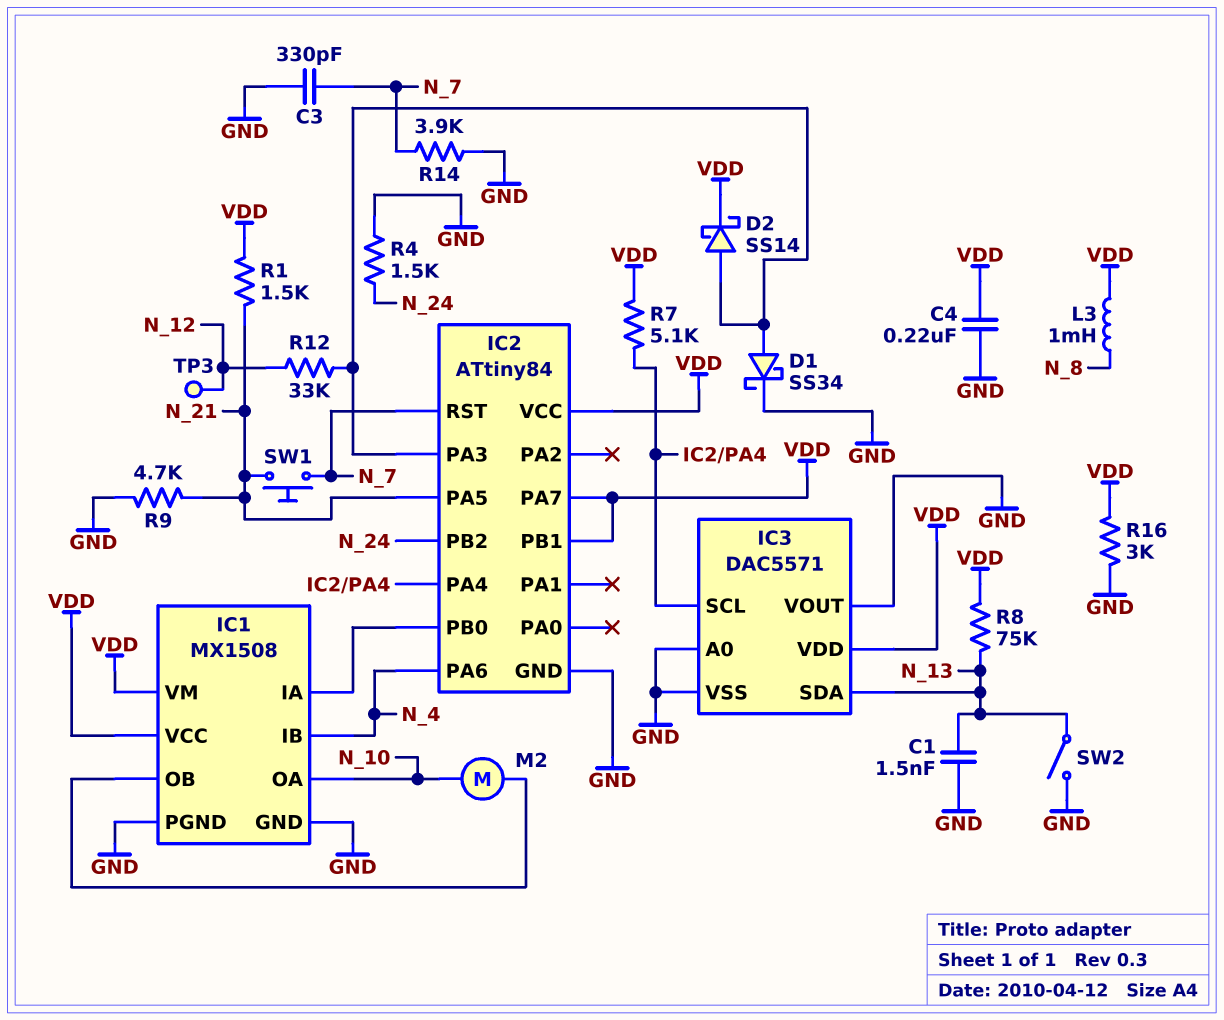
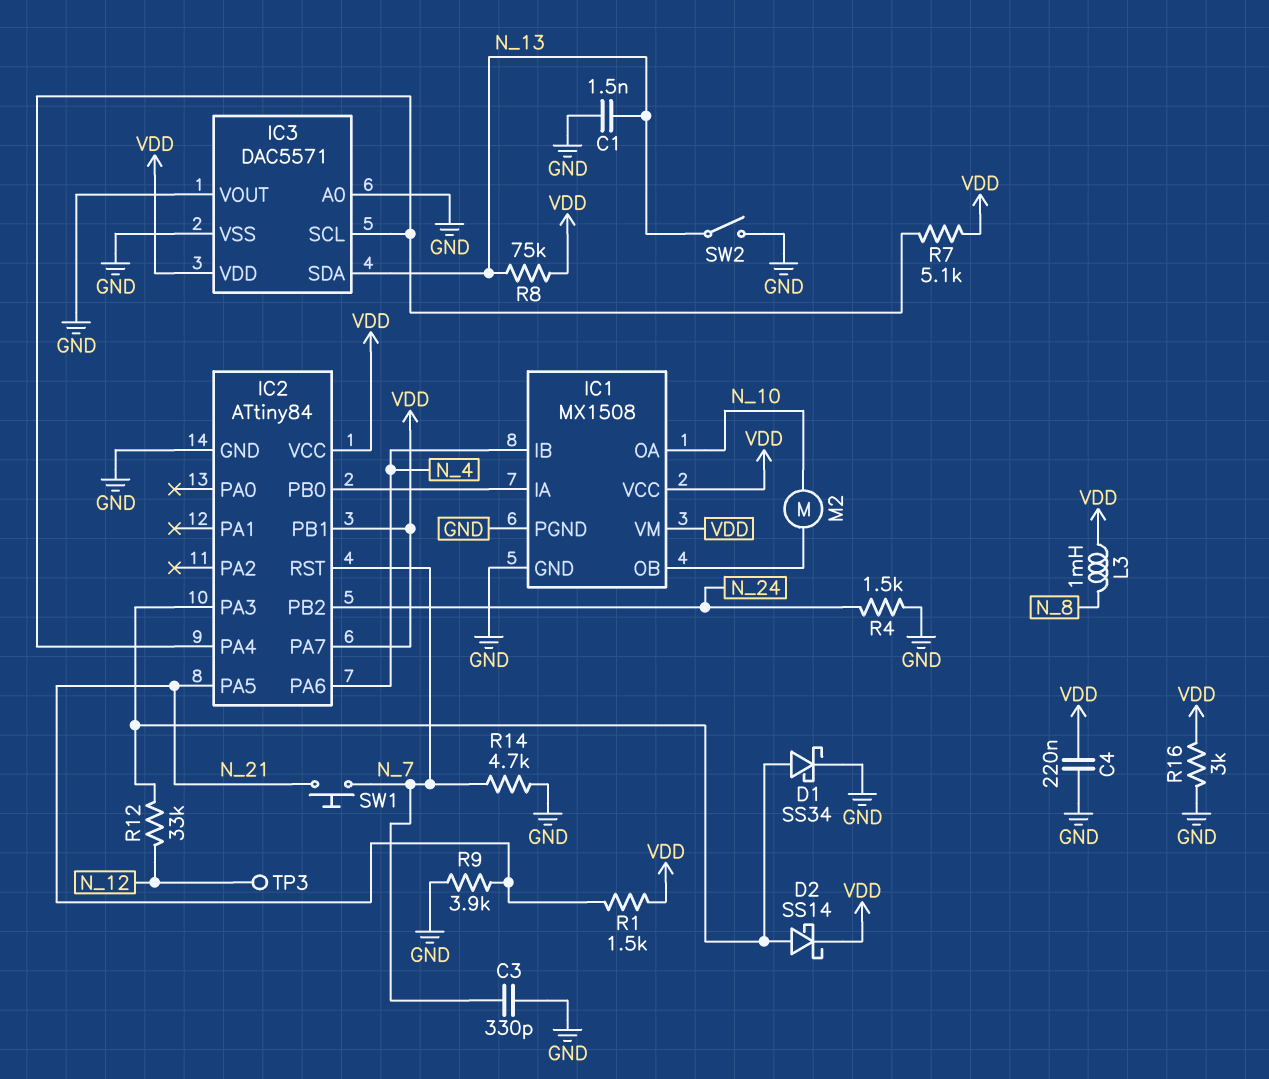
R9: 4.7k (GND, N_21) -> 3.9k (GND, N_21)
R14: 3.9k (GND, N_7) -> 4.7k (GND, N_7)

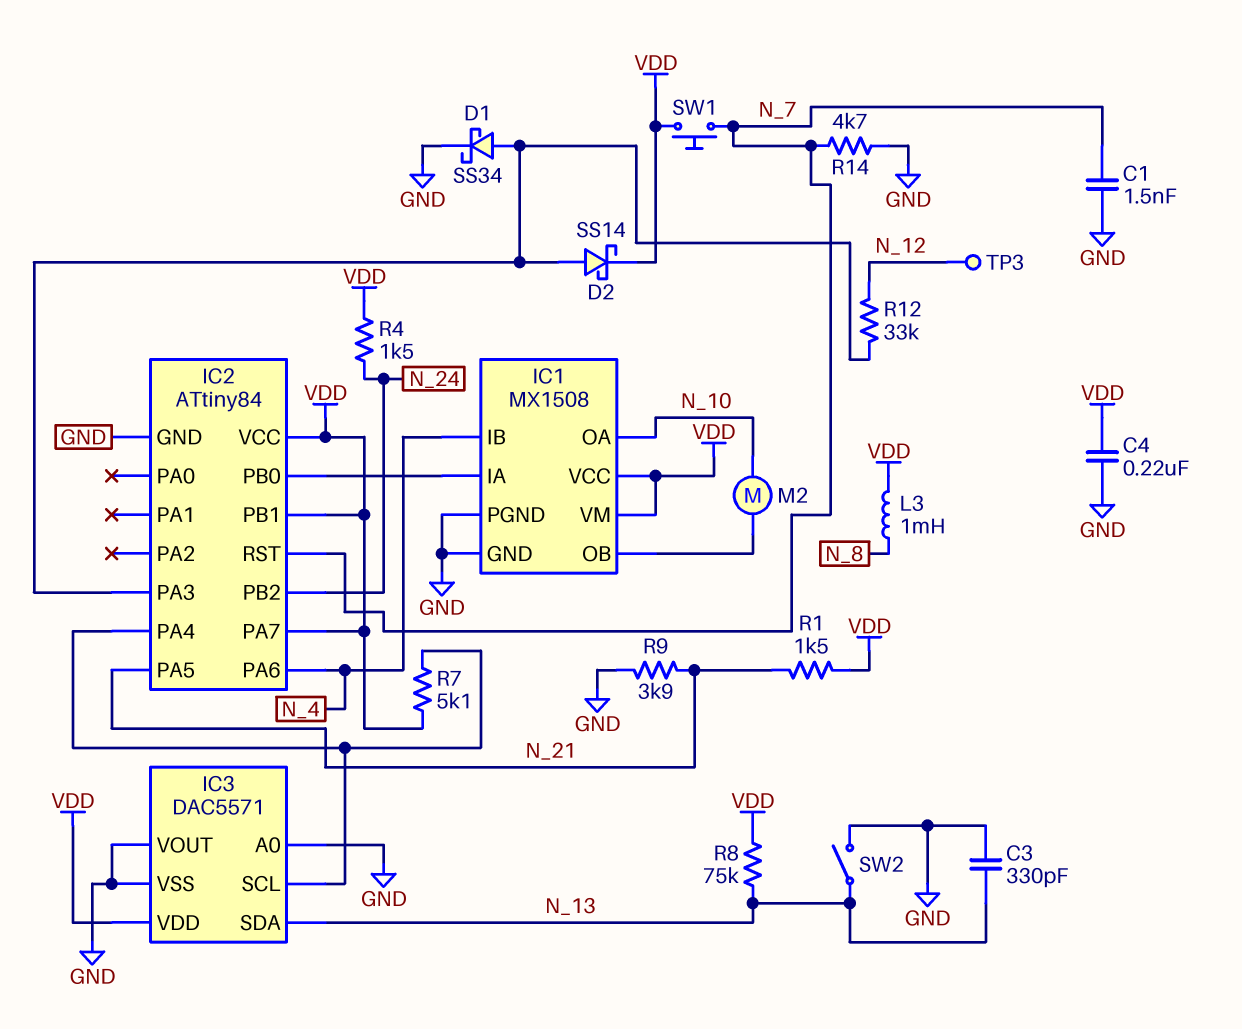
C1: 1.5nF (GND, N_13) -> 1.5nF (GND, N_7)
C3: 330pF (GND, N_7) -> 330pF (GND, N_13)
R4: 1.5k (GND, N_24) -> 1.5k (N_24, VDD)
R16: 3k (GND, VDD) -> none
SW1: button (N_7, N_21) -> button (N_7, VDD)

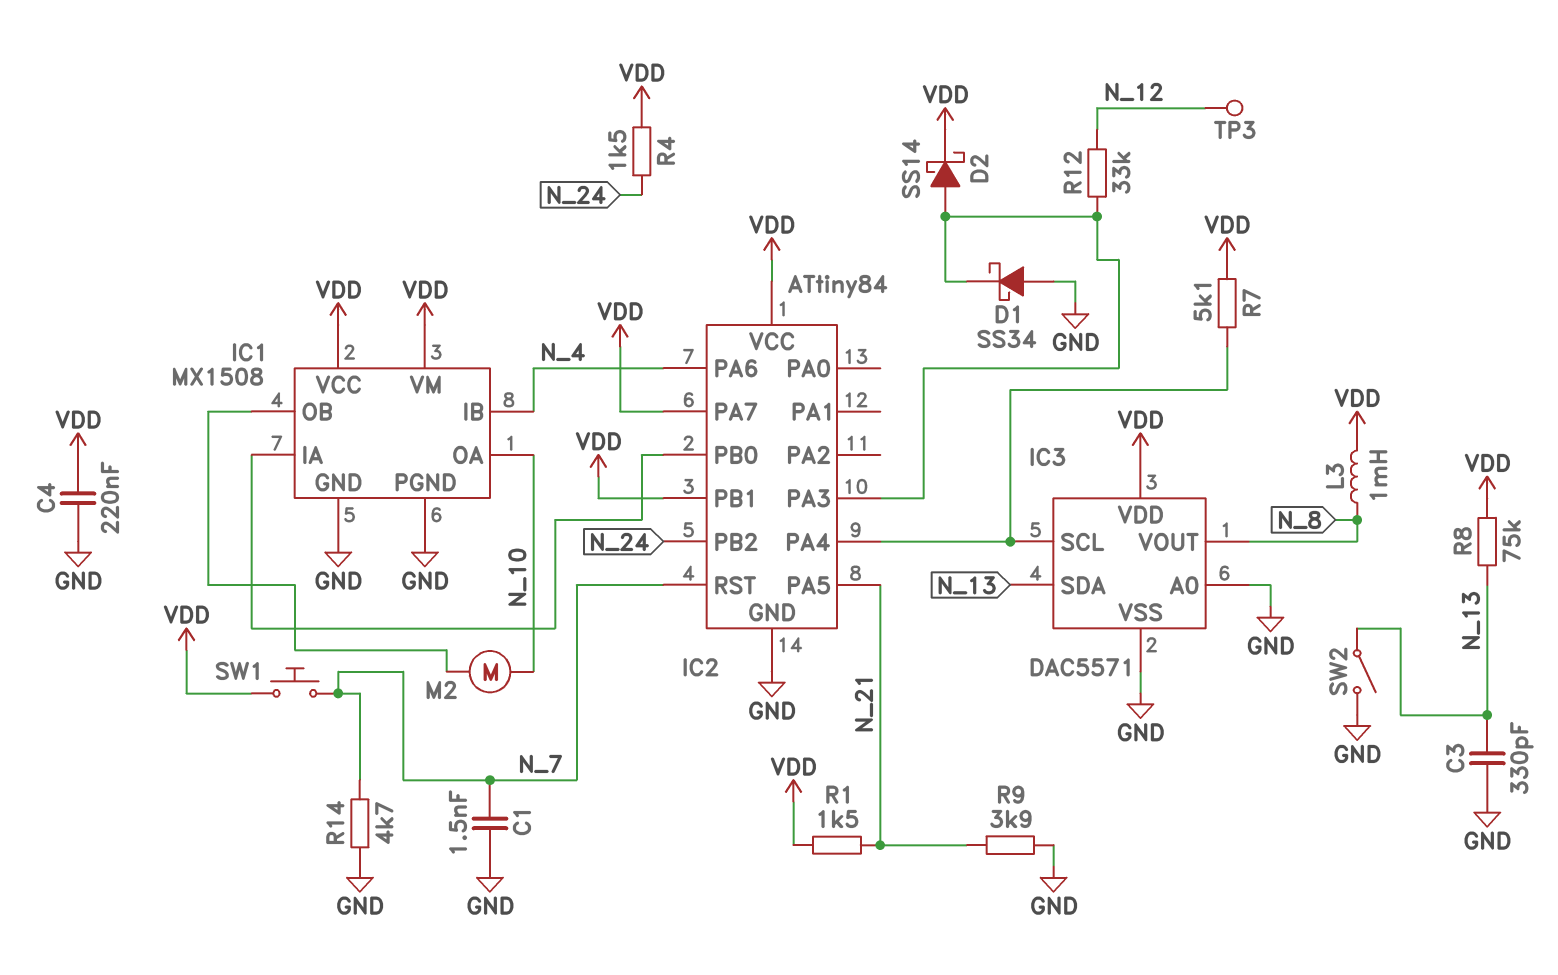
D1: schottky SS34 (A IC2/PA3, K GND) -> schottky SS34 (A GND, K IC2/PA3)
IC3 pin VOUT: GND -> N_8

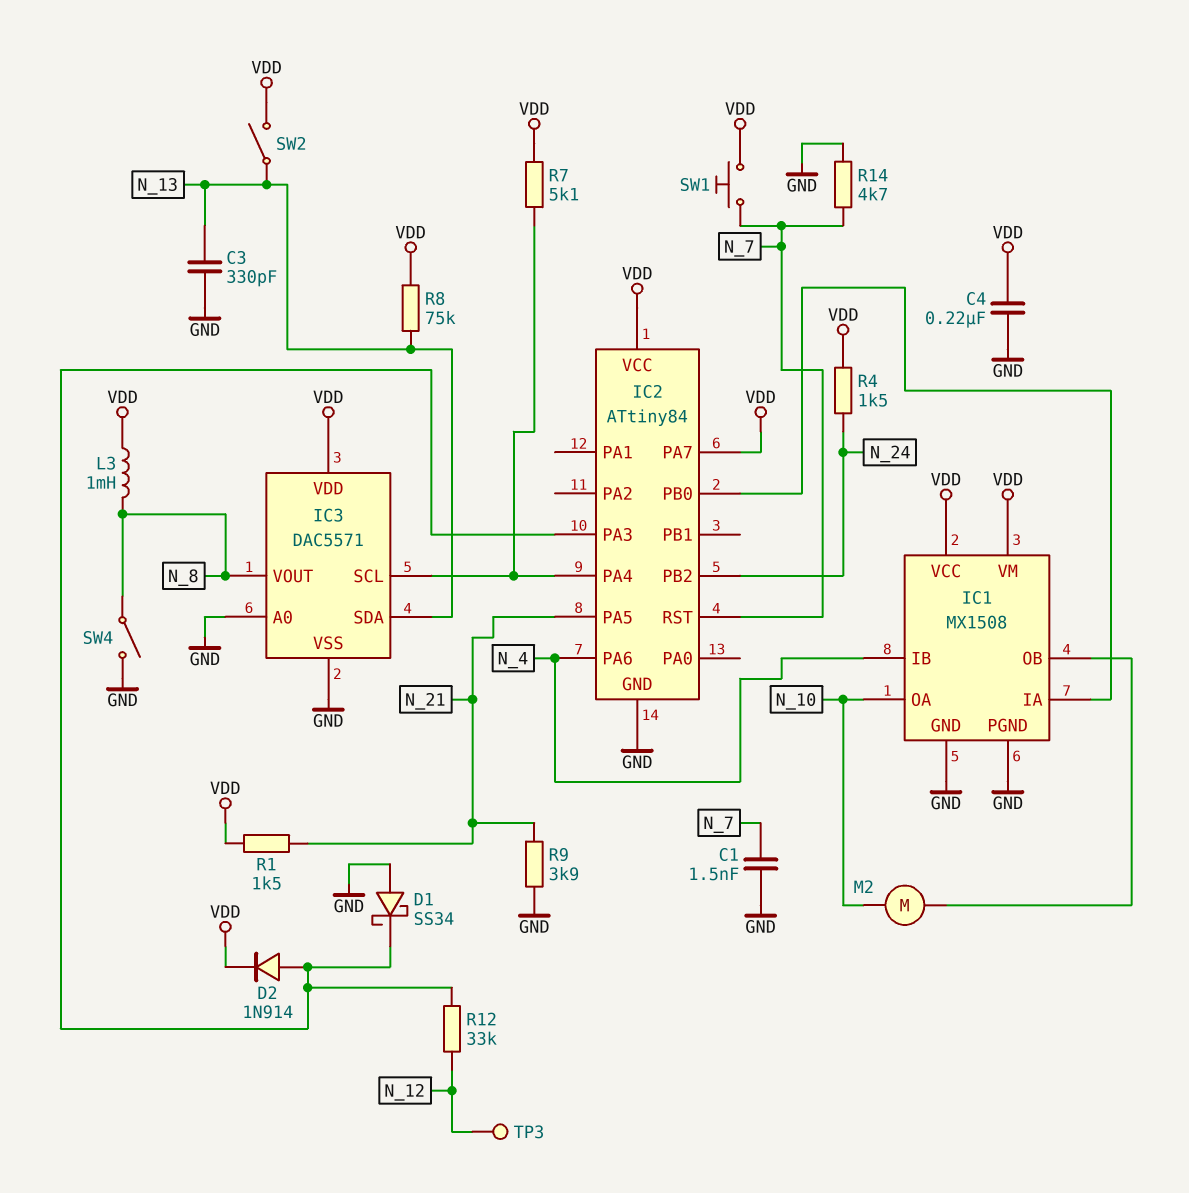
D2: schottky SS14 (A IC2/PA3, K VDD) -> diode 1N914 (A IC2/PA3, K VDD)
IC2 pin PB1: VDD -> none
SW2: switch (GND, N_13) -> switch (N_13, VDD)
SW4: none -> switch (GND, N_8)

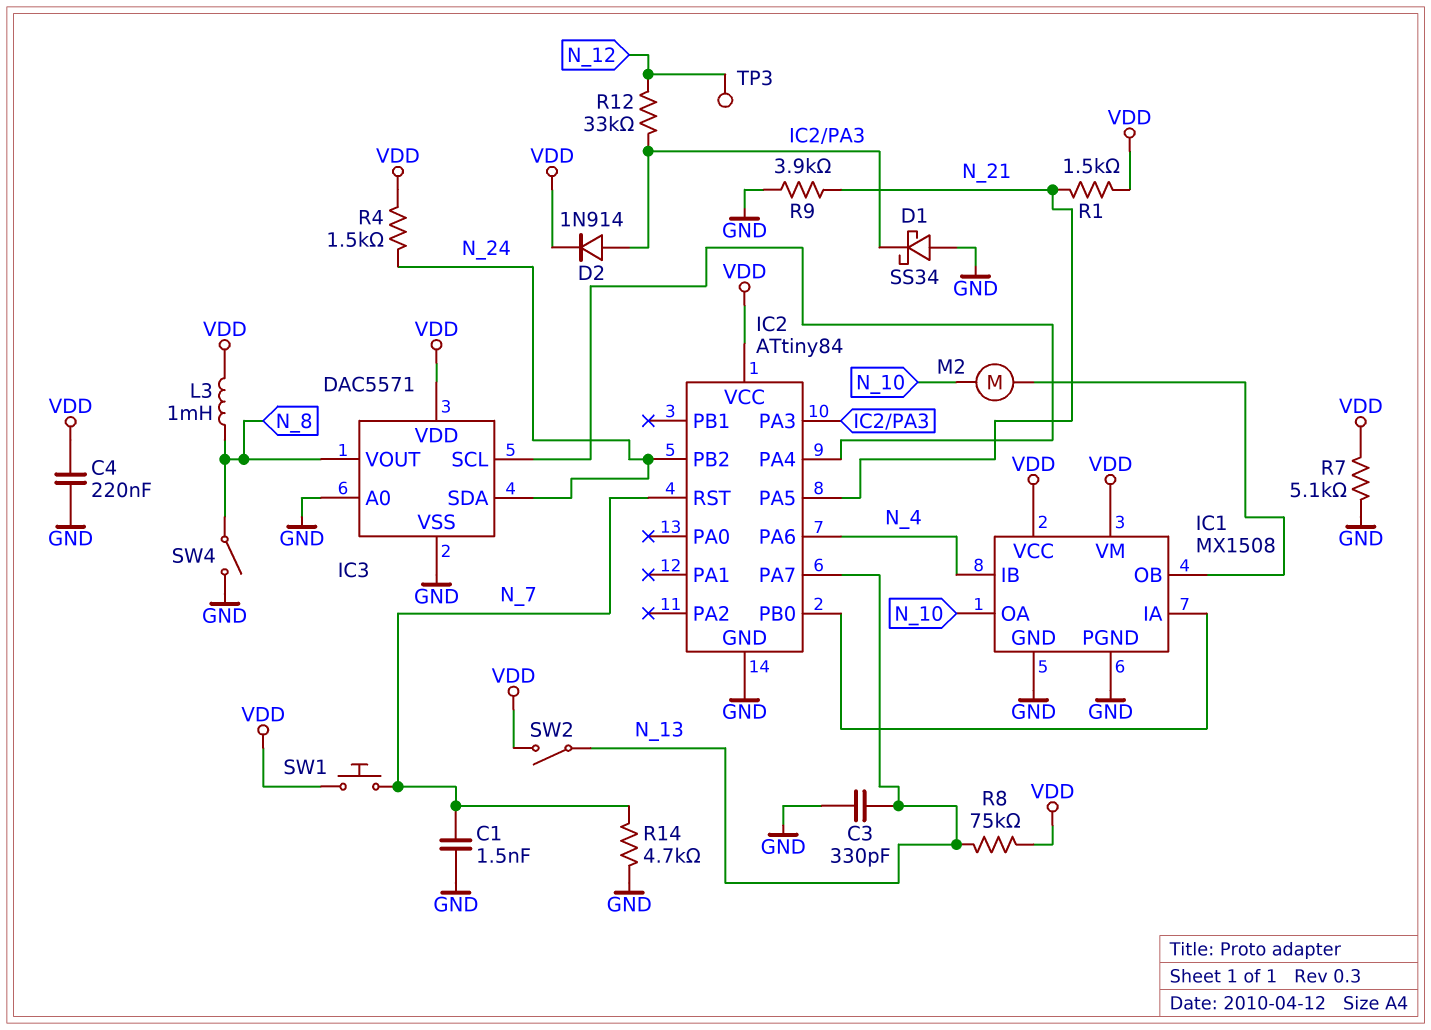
IC2 pin PA7: VDD -> N_13
IC3 pin SDA: N_13 -> N_24
R7: 5.1k (IC2/PA4, VDD) -> 5.1k (GND, VDD)

